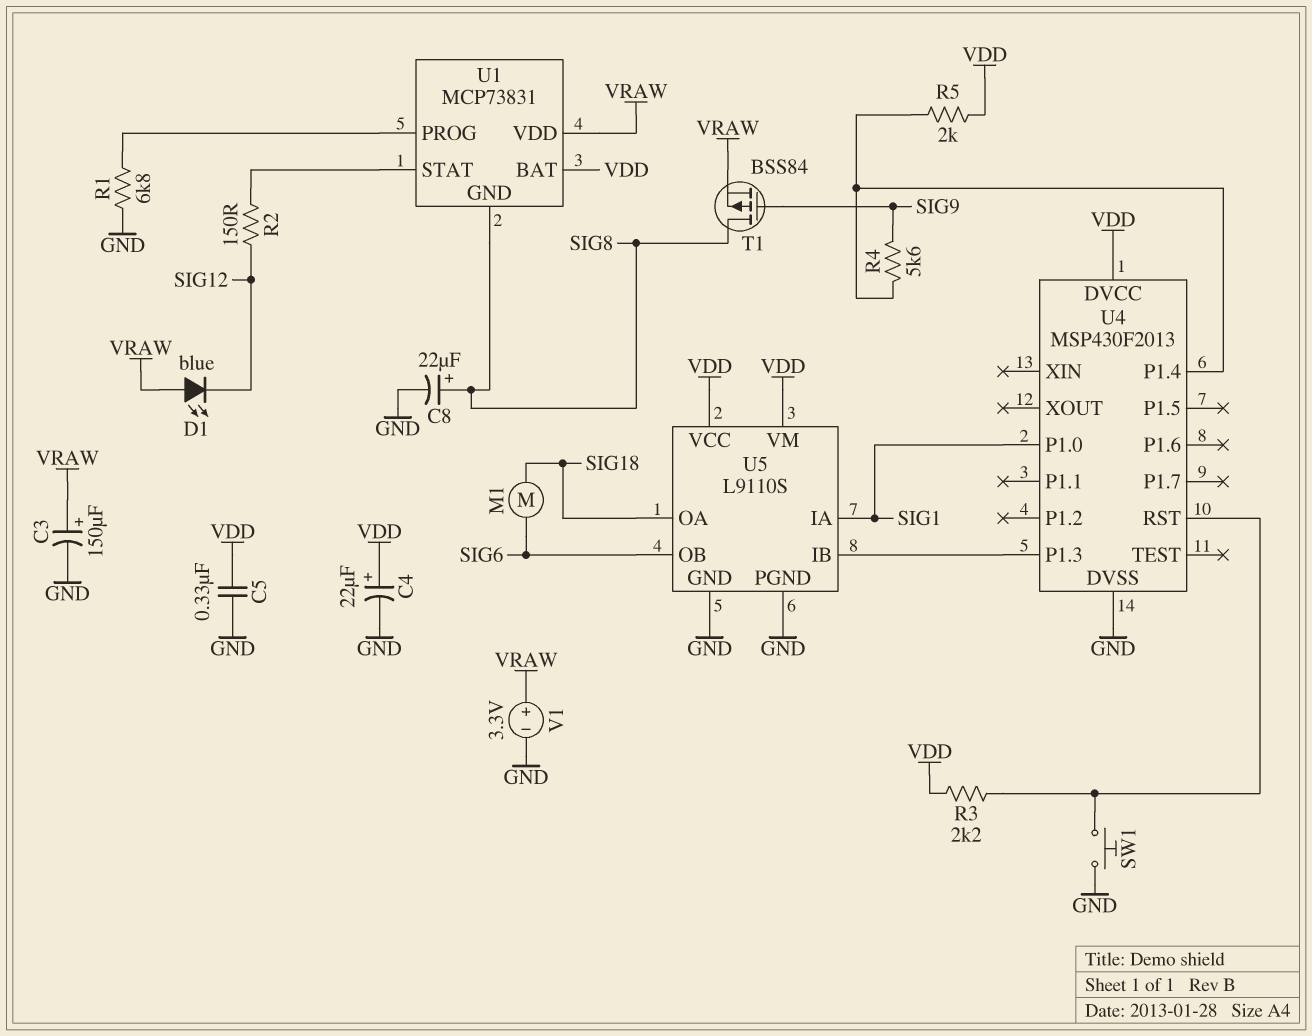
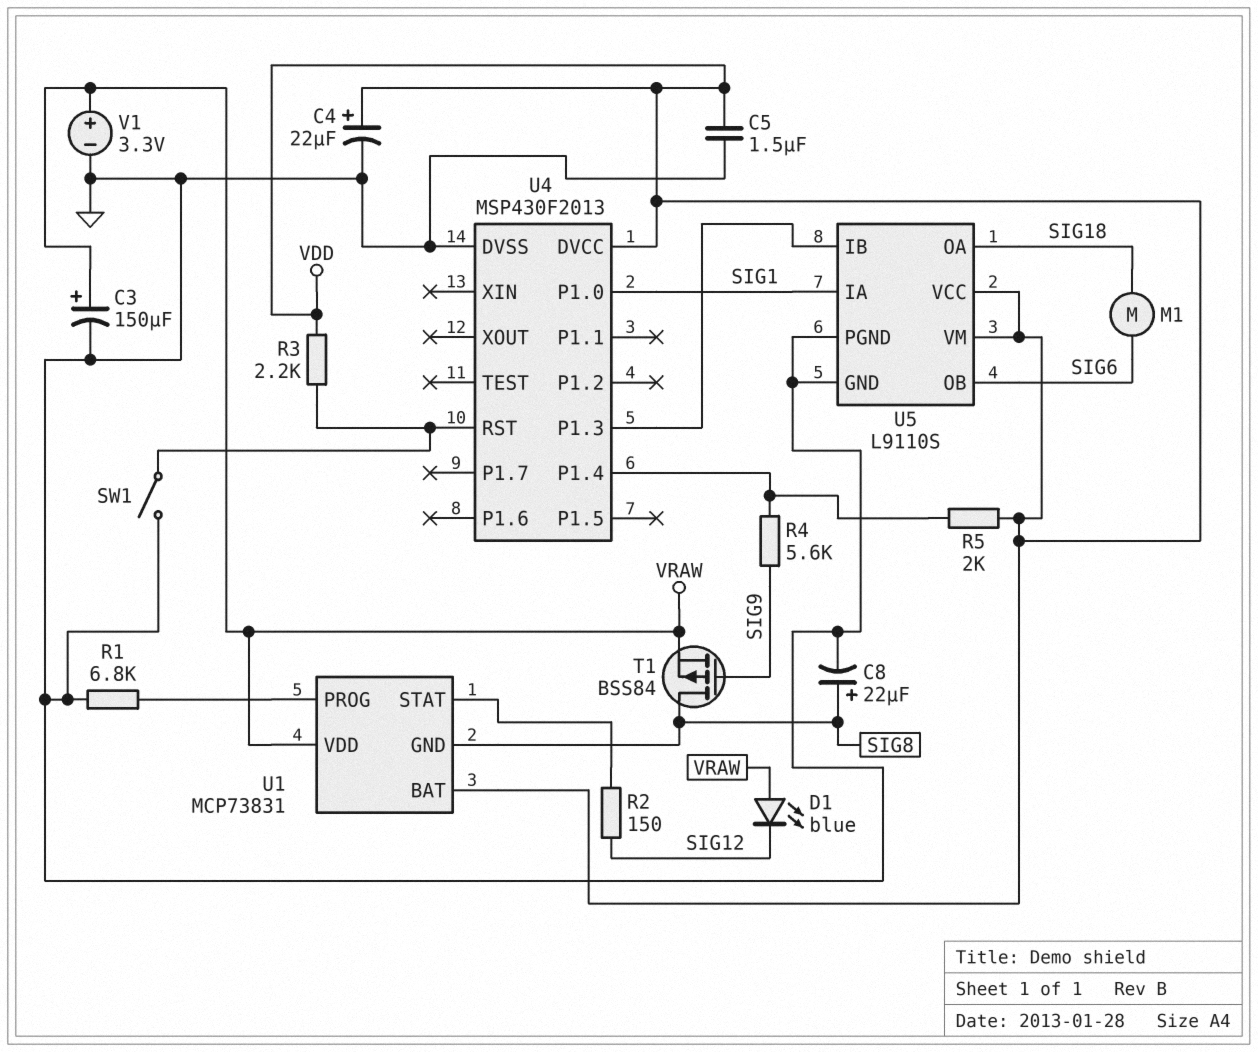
C5: 330nF (GND, VDD) -> 1.5uF (GND, VDD)
SW1: button (GND, U4/RST) -> switch (GND, U4/RST)

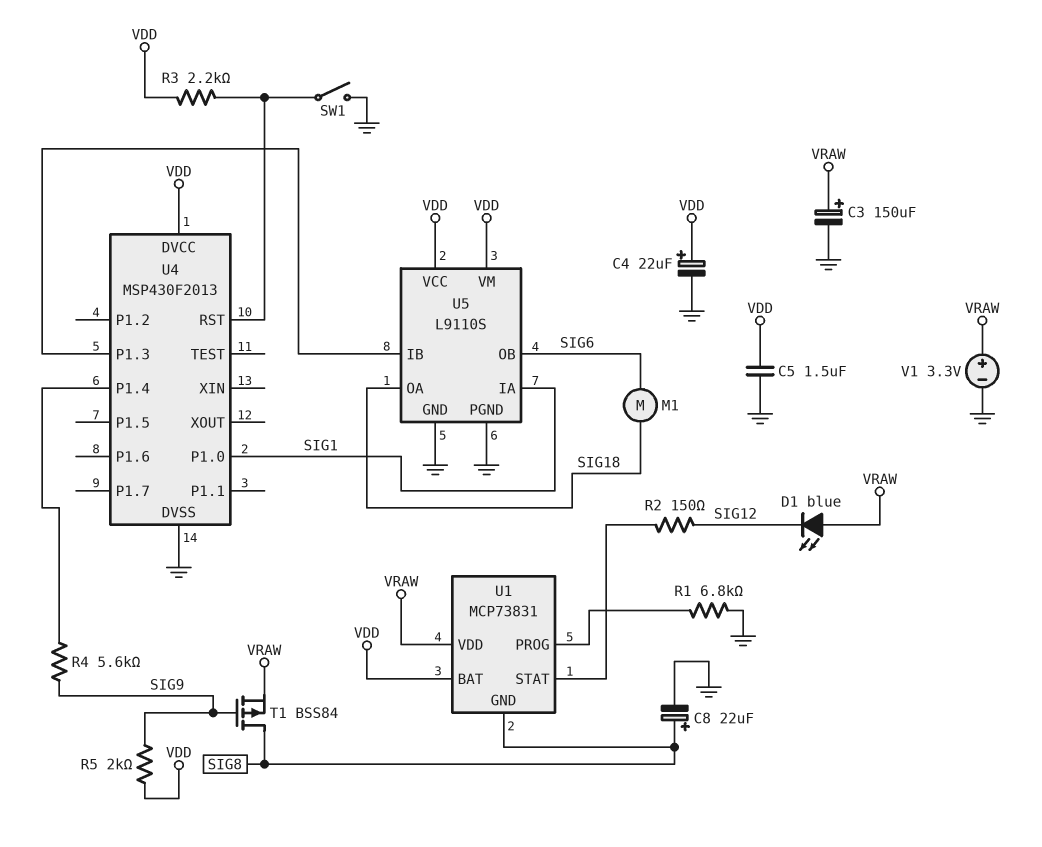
R5: 2k (U4/P1.4, VDD) -> 2k (SIG9, VDD)

